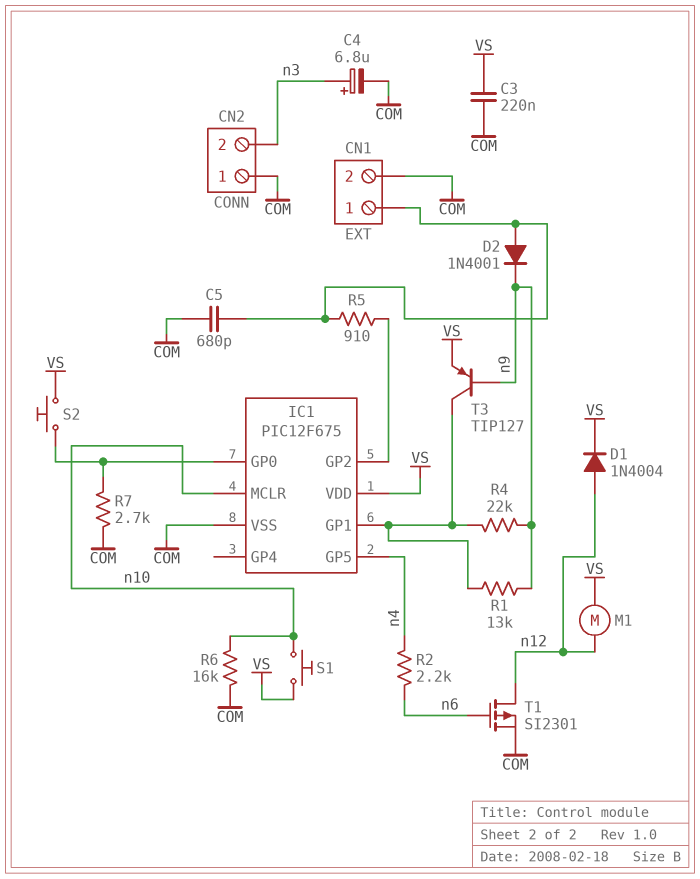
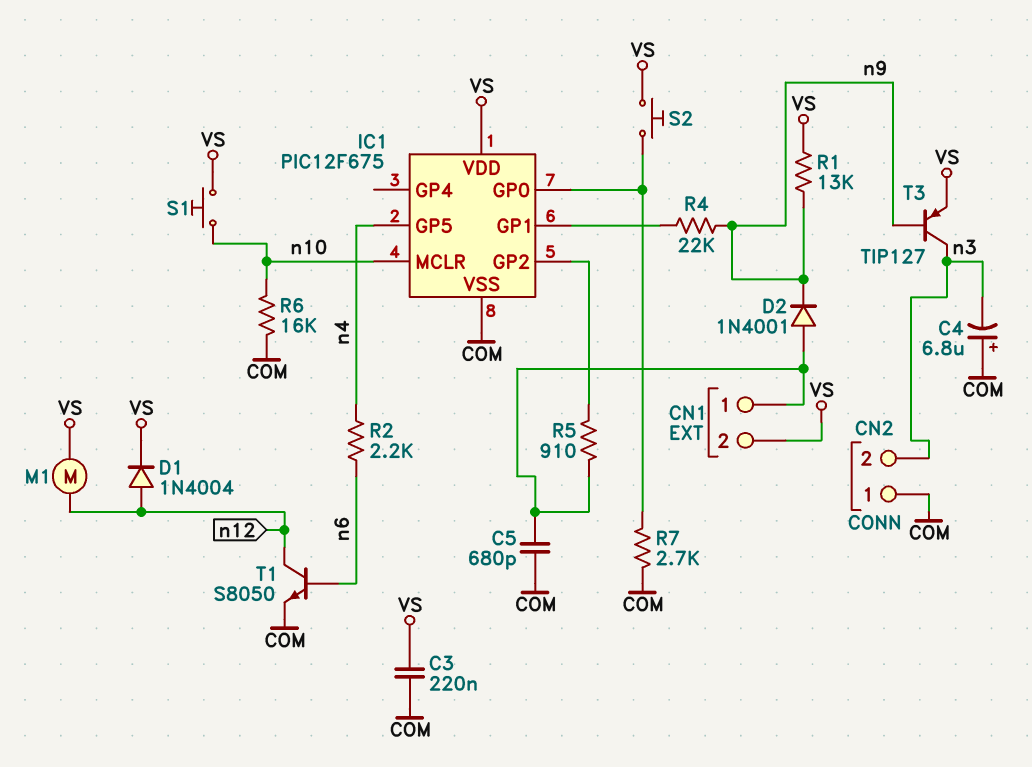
C4: 6.8uF (plus n3, minus COM) -> 6.8uF (plus COM, minus n3)
CN1 pin 2: COM -> VS
R1: 13k (IC1/GP1, n9) -> 13k (VS, n9)
T1: PMOS SI2301 (G n6, D n12, S COM) -> NPN S8050 (B n6, C n12, E COM)
T3: PNP TIP127 (B n9, C IC1/GP1, E VS) -> PNP TIP127 (B n9, C n3, E VS)

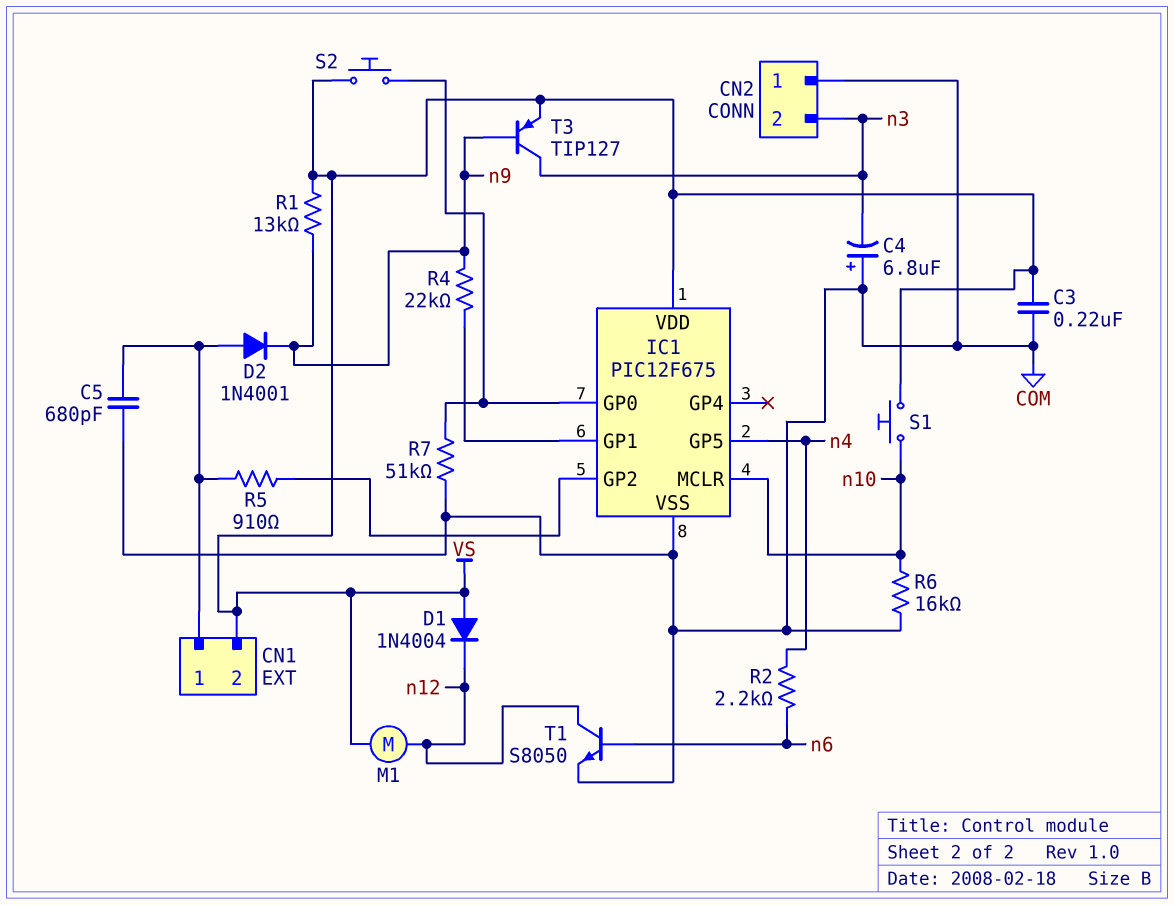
D1: diode 1N4004 (A n12, K VS) -> diode 1N4004 (A VS, K n12)
R7: 2.7k (COM, IC1/GP0) -> 51k (COM, IC1/GP0)

